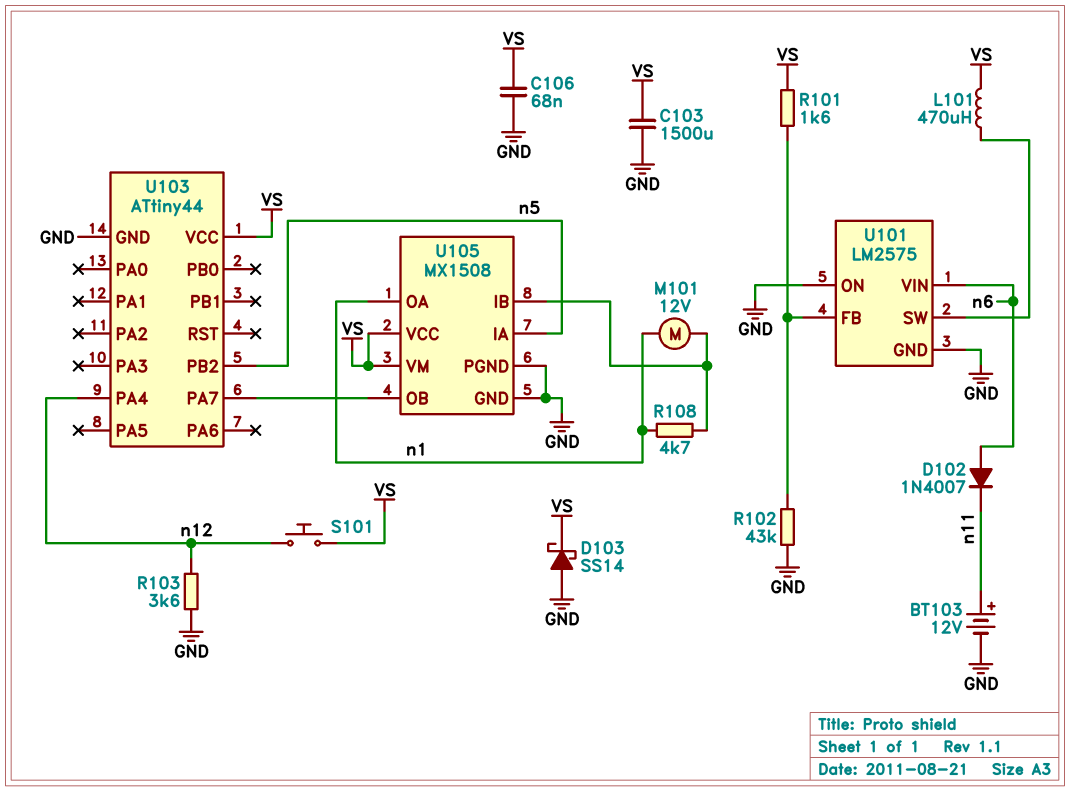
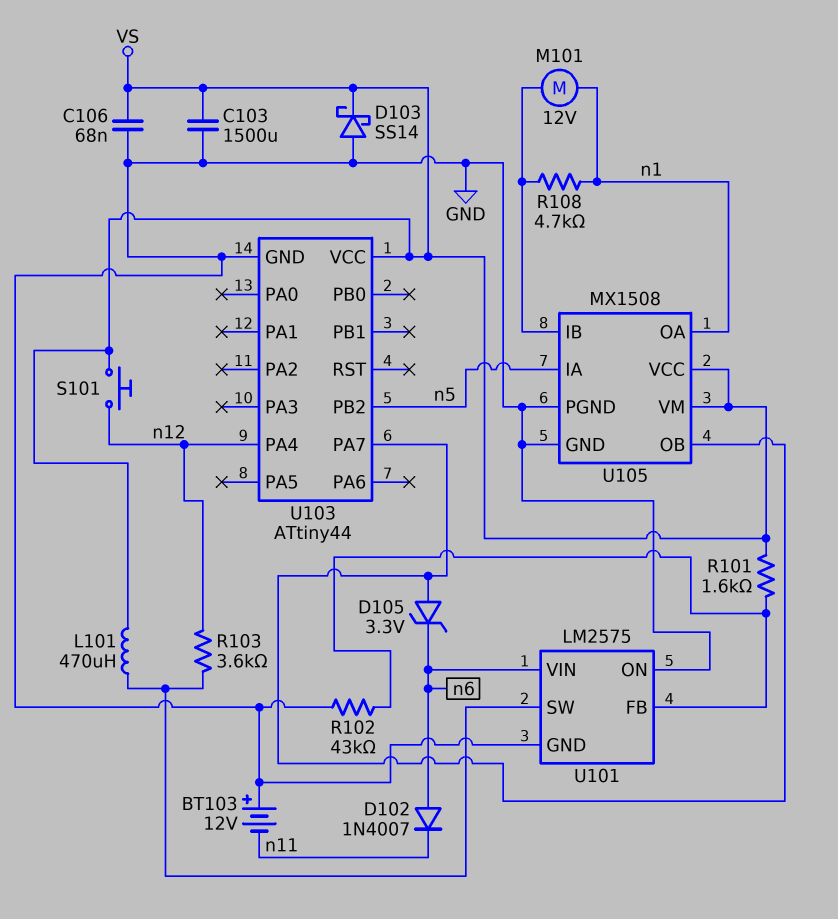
BT103: 12V (plus n11, minus GND) -> 12V (plus GND, minus n11)
D105: none -> zener 3.3V (A U103/PA7, K n6)
R103: 3.6k (GND, n12) -> 3.6k (U101/SW, n12)

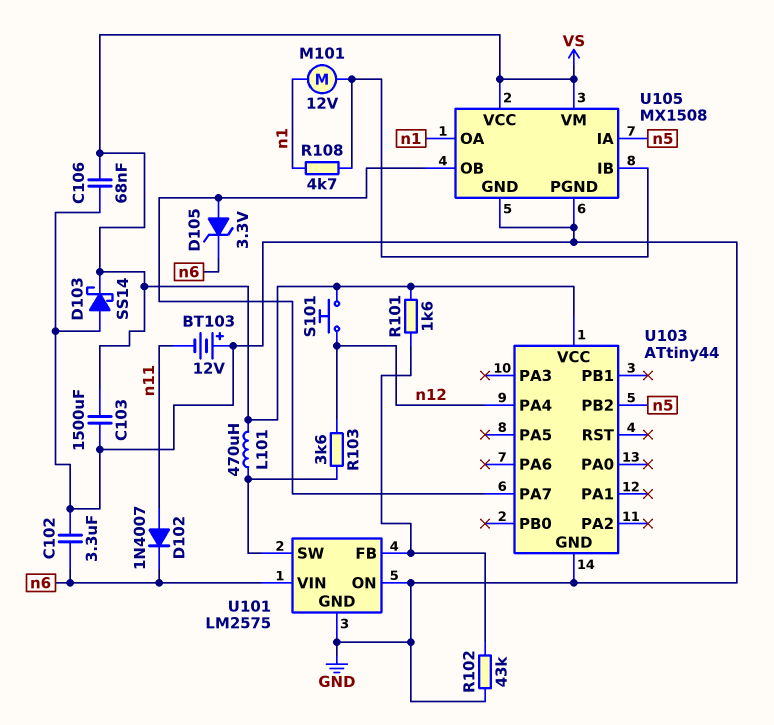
C102: none -> 3.3uF (GND, n6)
D102: diode 1N4007 (A n6, K n11) -> diode 1N4007 (A n11, K n6)

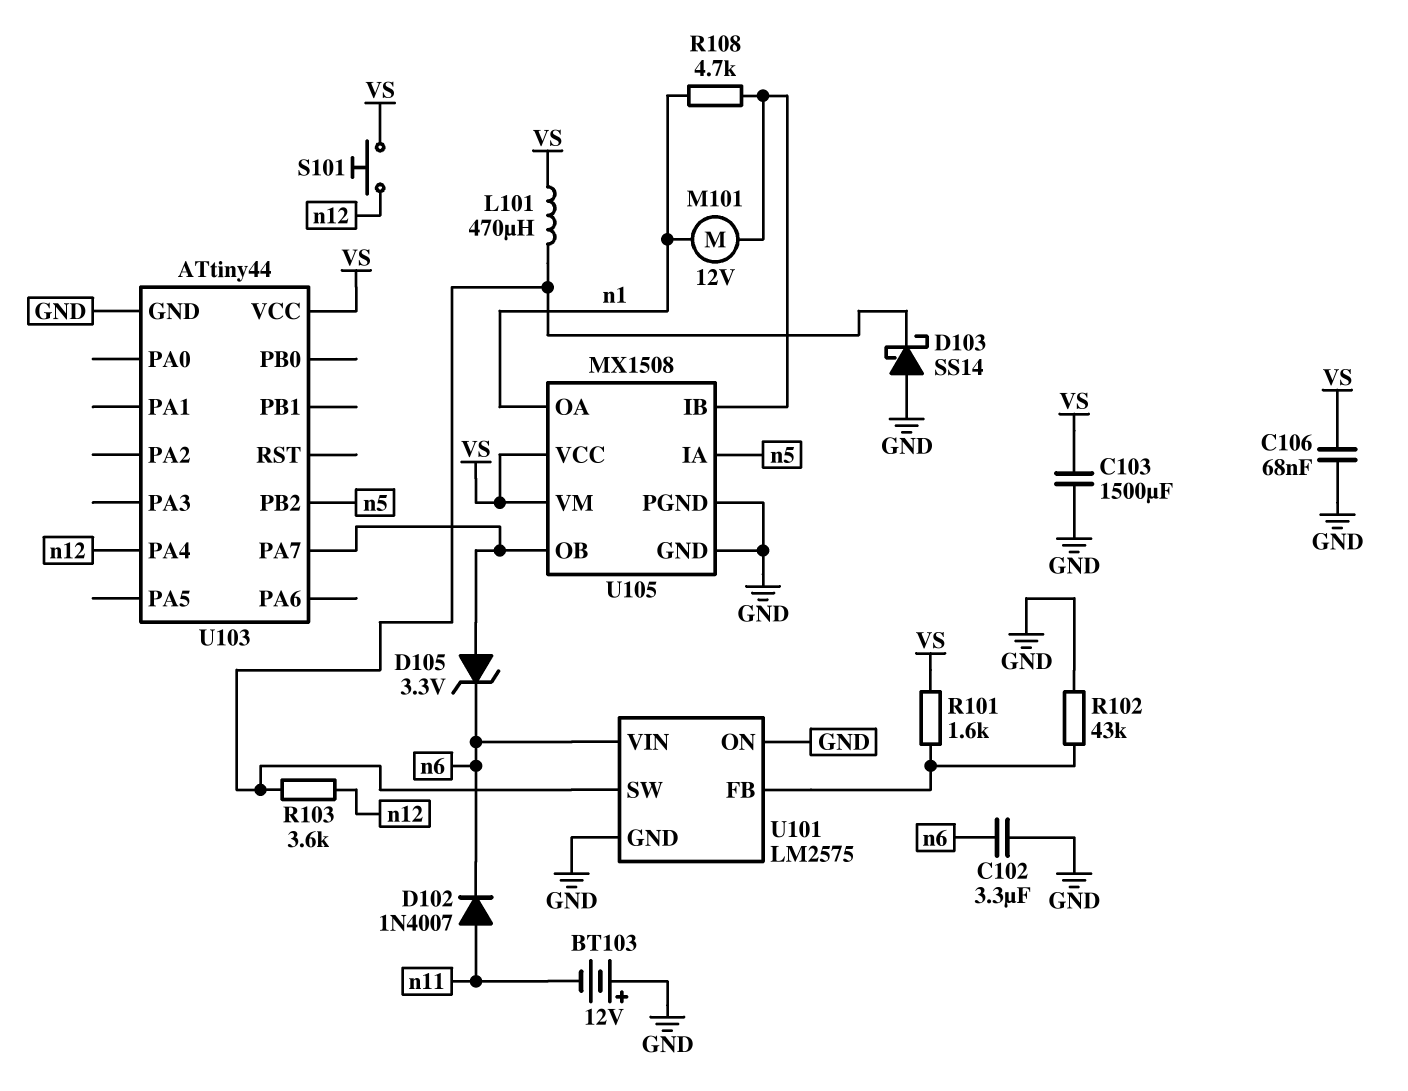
D103: schottky SS14 (A GND, K VS) -> schottky SS14 (A GND, K U101/SW)

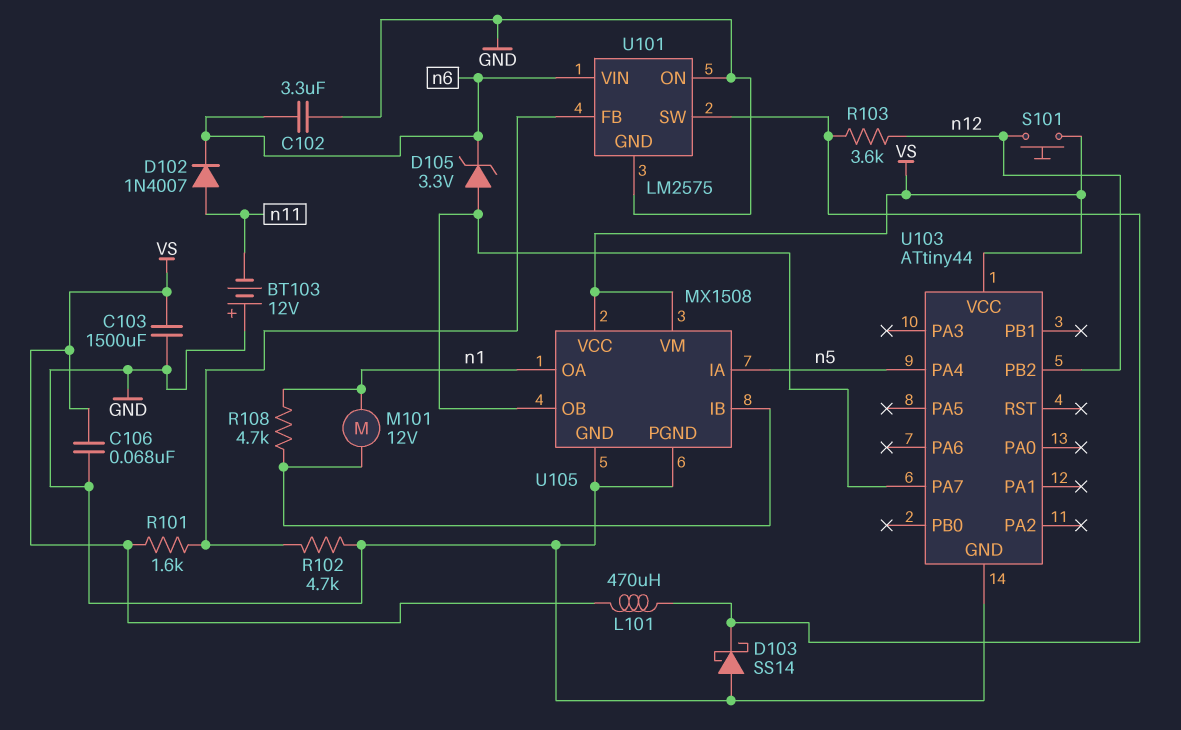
R102: 43k (GND, U101/FB) -> 4.7k (GND, U101/FB)
U103 pin PA4: n12 -> n5
U103 pin PB2: n5 -> n12

